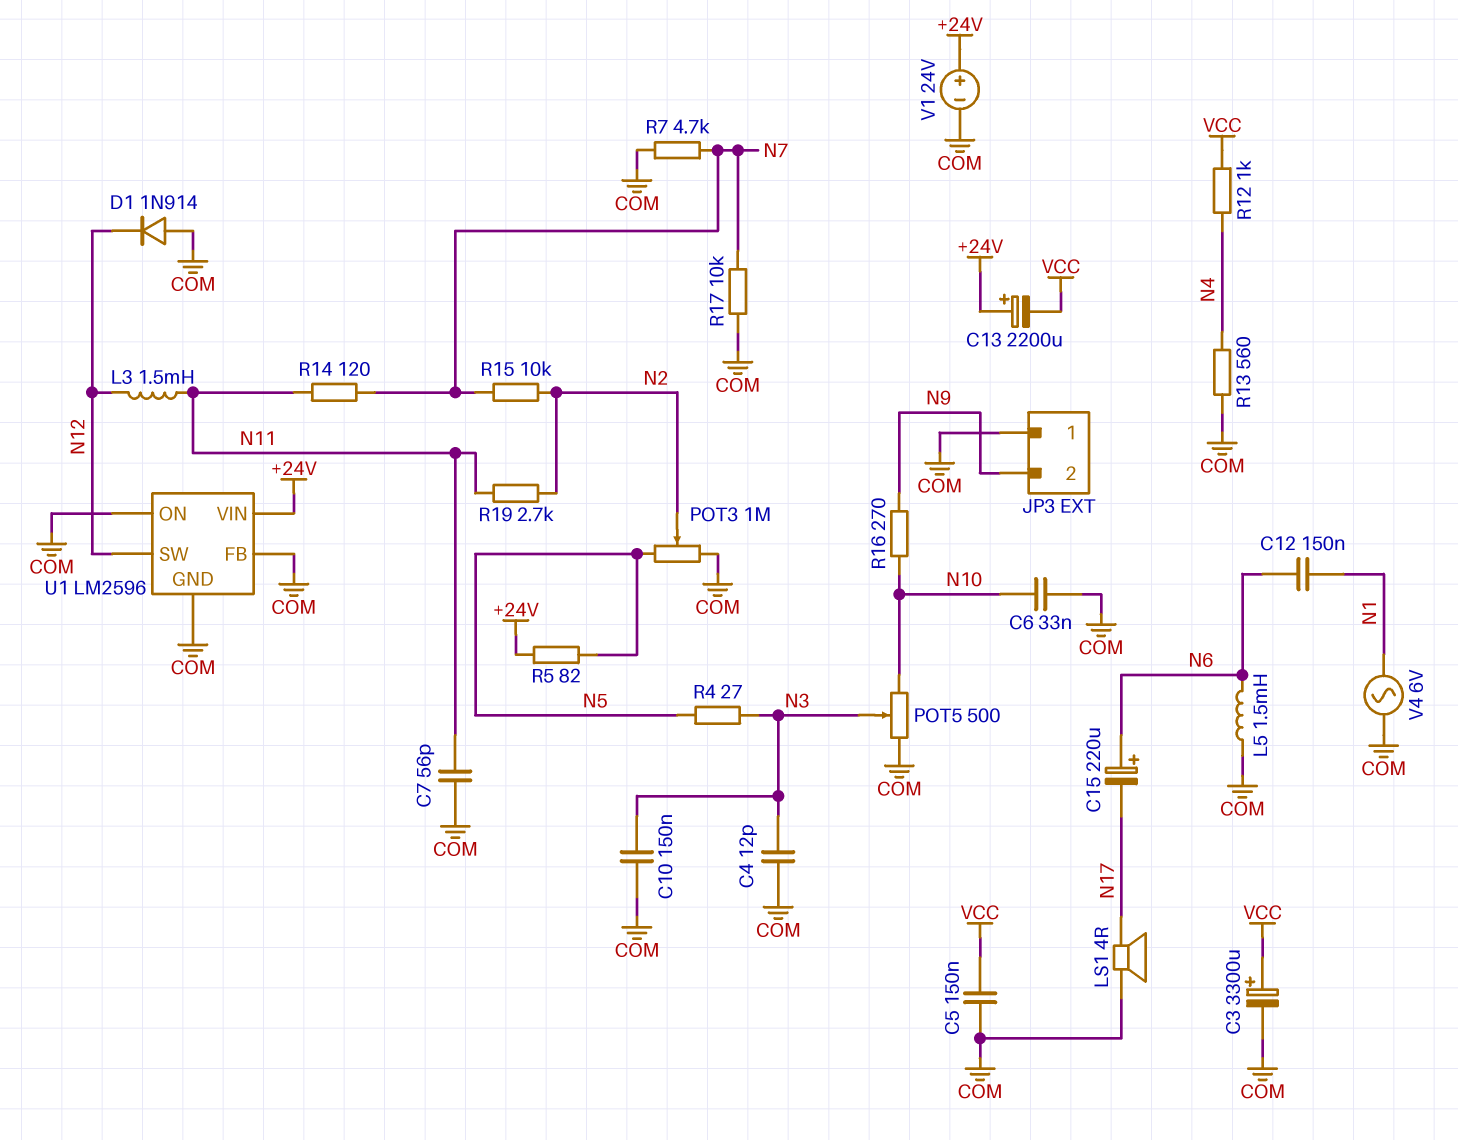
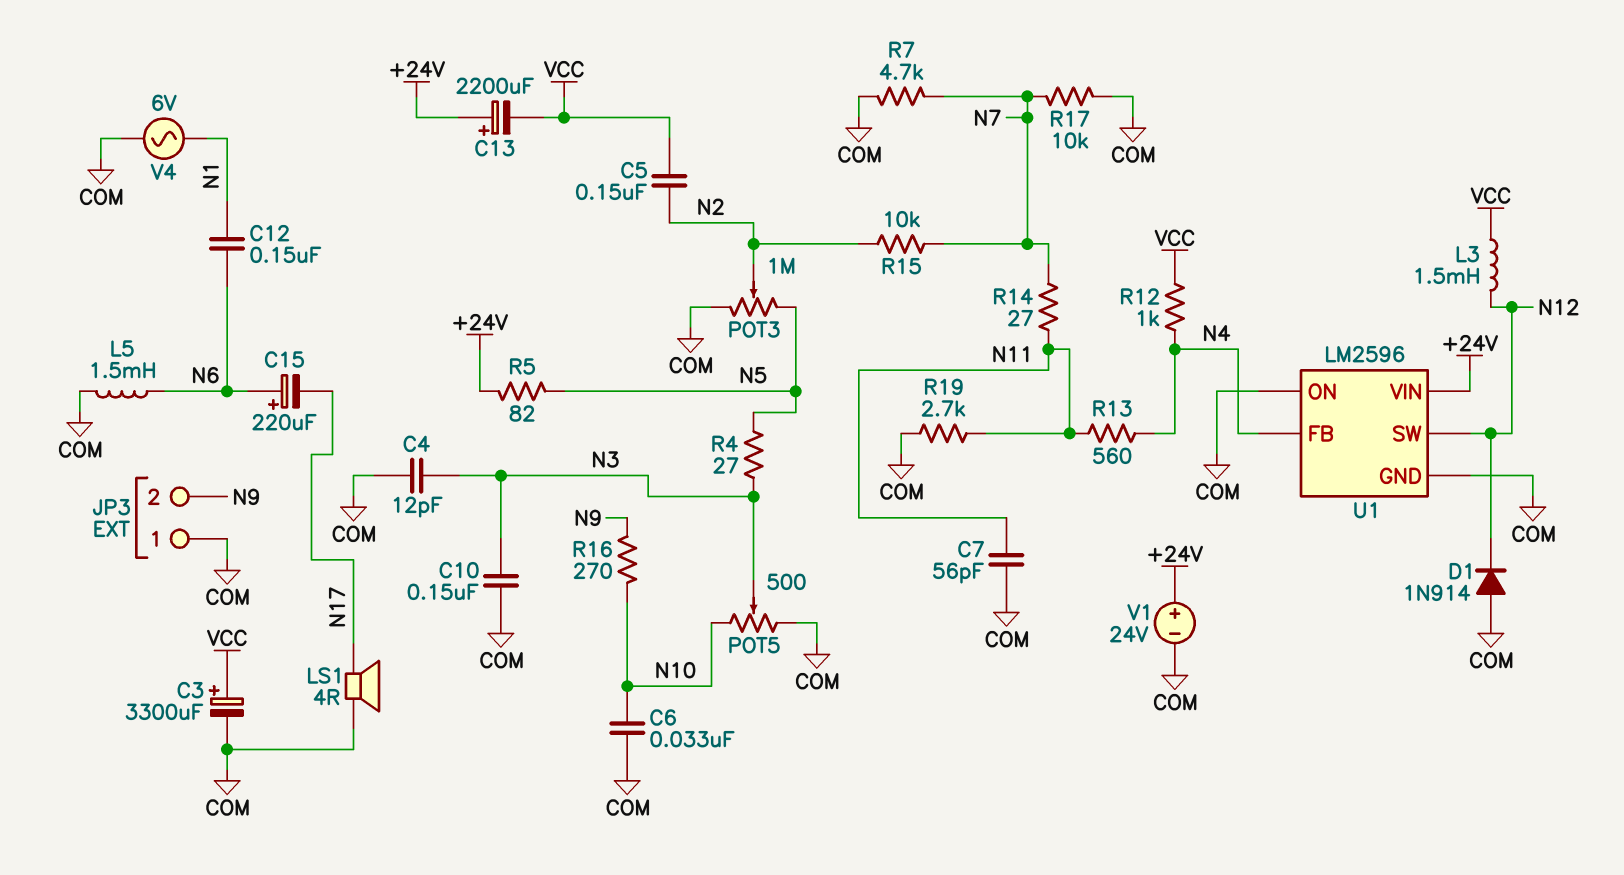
C5: 150nF (COM, VCC) -> 150nF (N2, VCC)
L3: 1.5mH (N11, N12) -> 1.5mH (N12, VCC)
R13: 560 (COM, N4) -> 560 (N4, N11)
R14: 120 (N7, N11) -> 27 (N7, N11)
R19: 2.7k (N2, N11) -> 2.7k (COM, N11)
U1 pin FB: COM -> N4

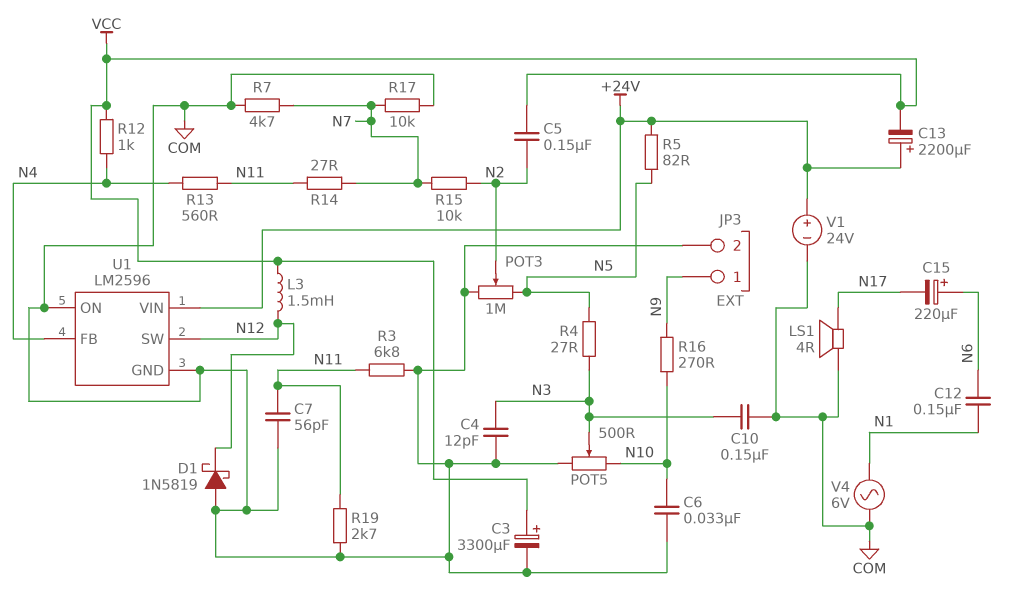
D1: diode 1N914 (A COM, K N12) -> schottky 1N5819 (A COM, K N12)
JP3 pin 1: COM -> N9
JP3 pin 2: N9 -> COM
L5: 1.5mH (COM, N6) -> none
R3: none -> 6.8k (COM, N11)

